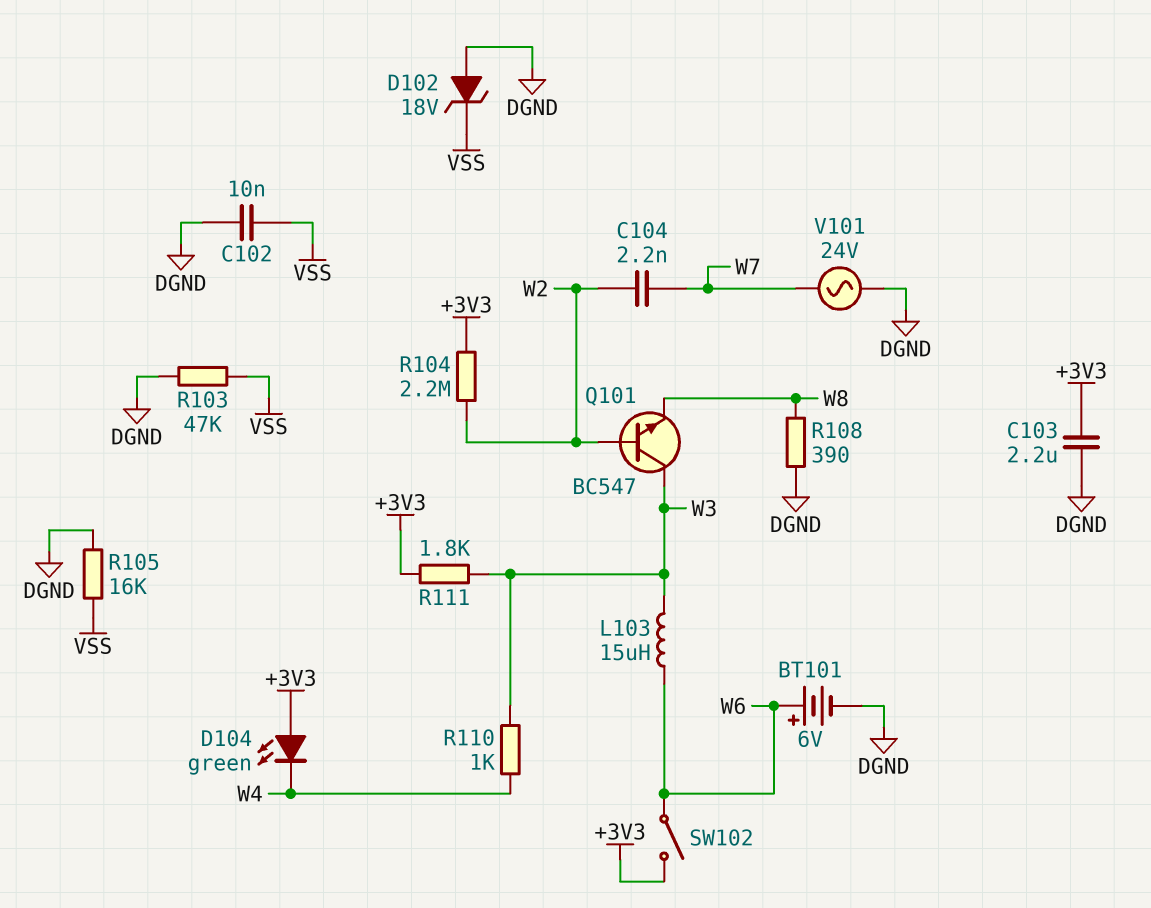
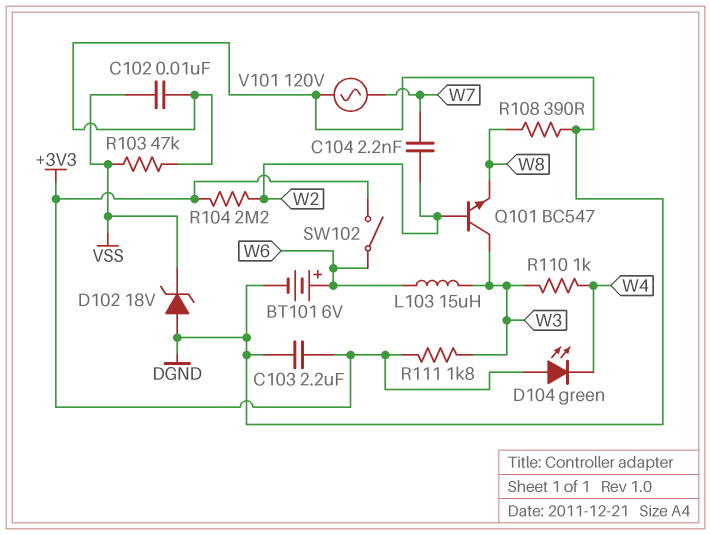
R105: 16k (DGND, VSS) -> none
V101: AC 24V (DGND, W7) -> AC 120V (DGND, W7)

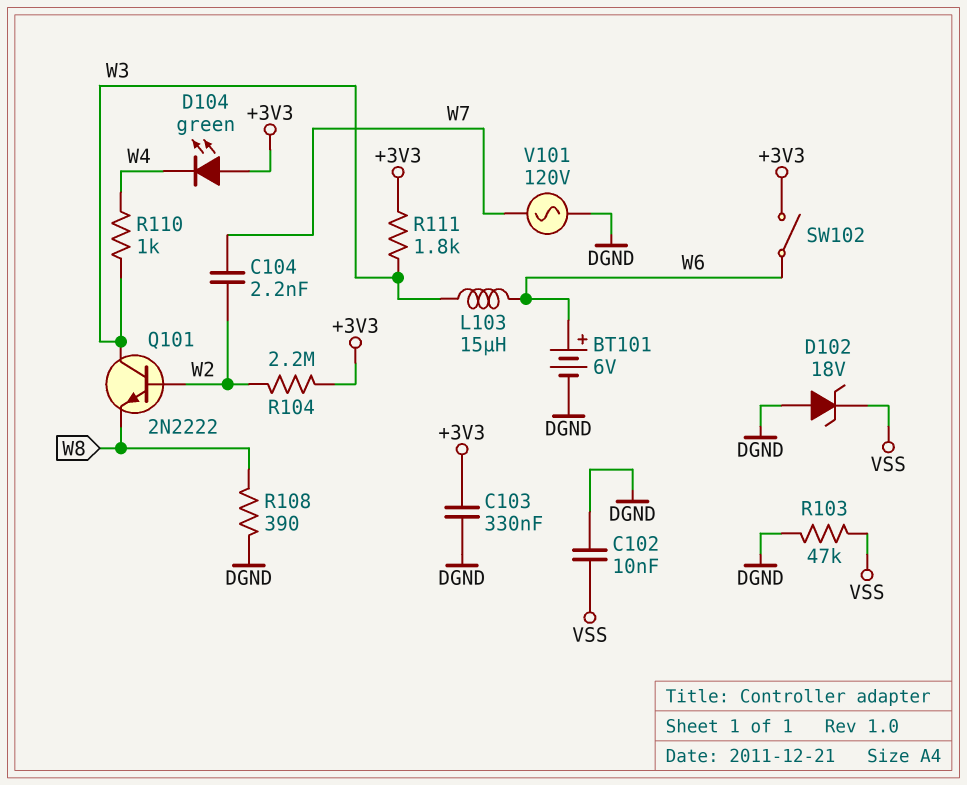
C103: 2.2uF (+3V3, DGND) -> 330nF (+3V3, DGND)
Q101: NPN BC547 (B W2, C W3, E W8) -> NPN 2N2222 (B W2, C W3, E W8)

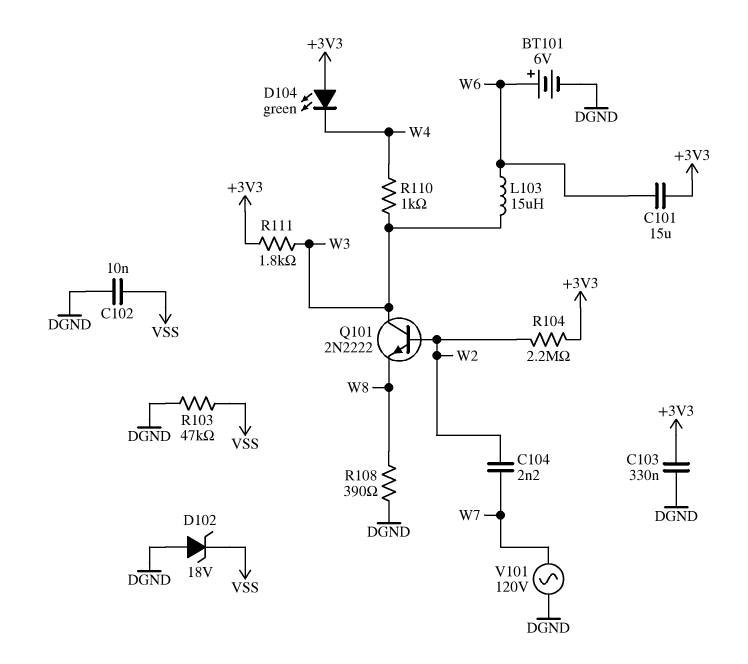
C101: none -> 15uF (+3V3, W6)
SW102: switch (+3V3, W6) -> none

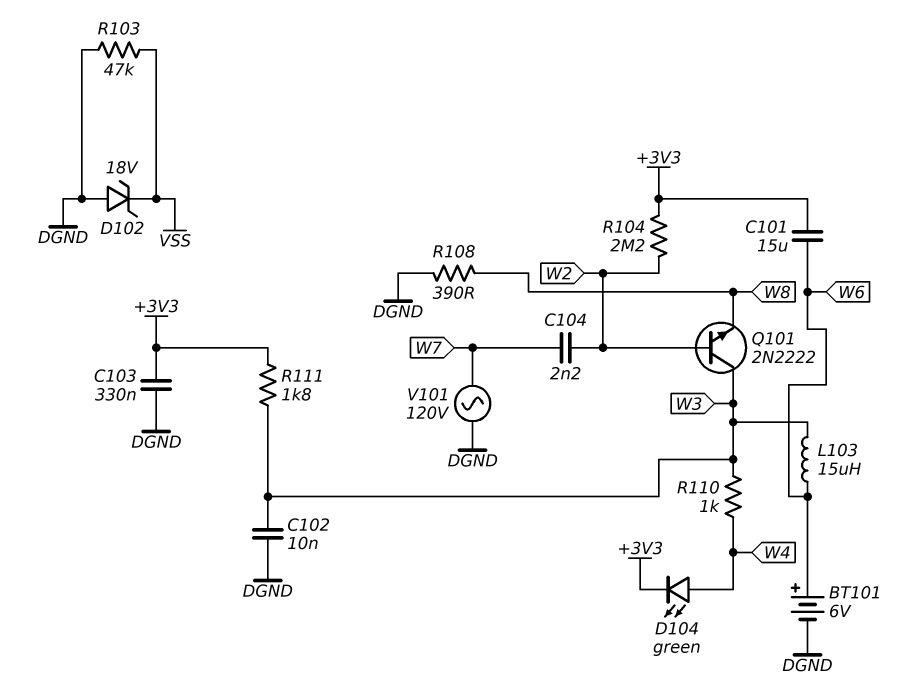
C102: 10nF (DGND, VSS) -> 10nF (DGND, W3)
D104: LED green (A +3V3, K W4) -> LED green (A W4, K +3V3)

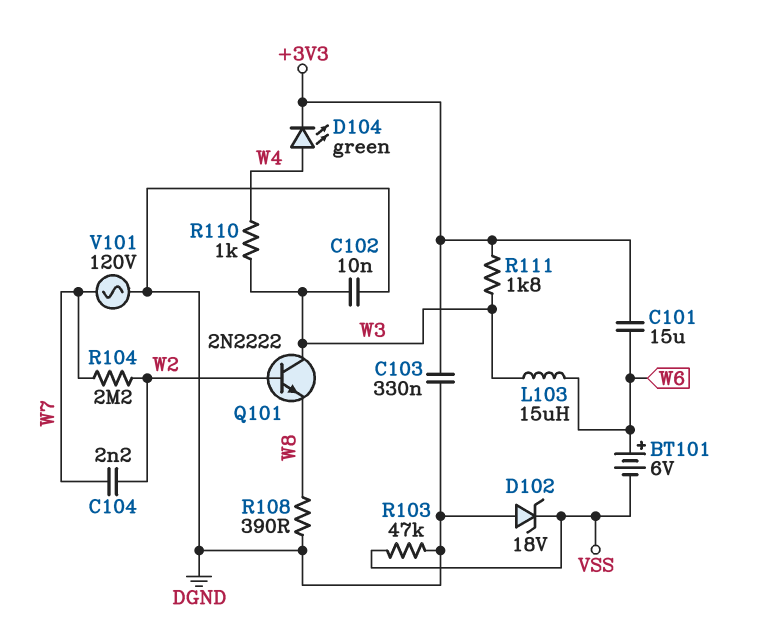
BT101: 6V (plus W6, minus DGND) -> 6V (plus W6, minus VSS)
R104: 2.2M (+3V3, W2) -> 2.2M (W2, W7)

